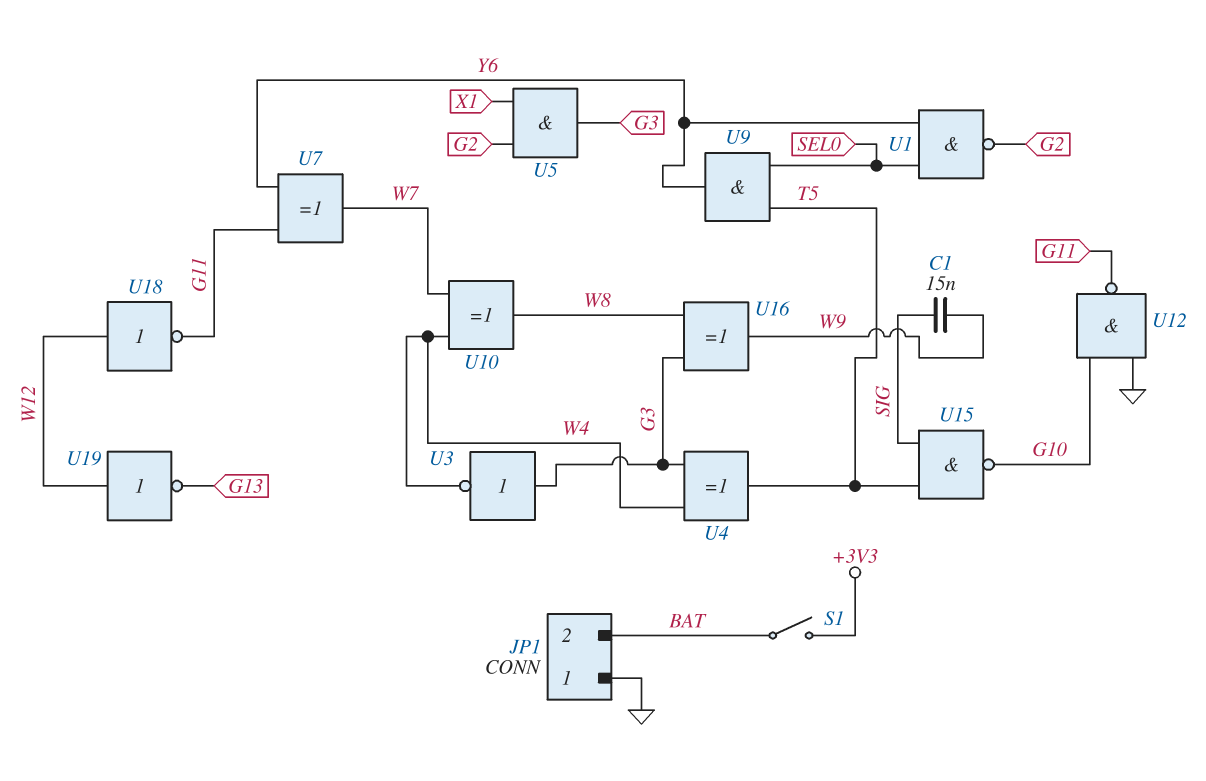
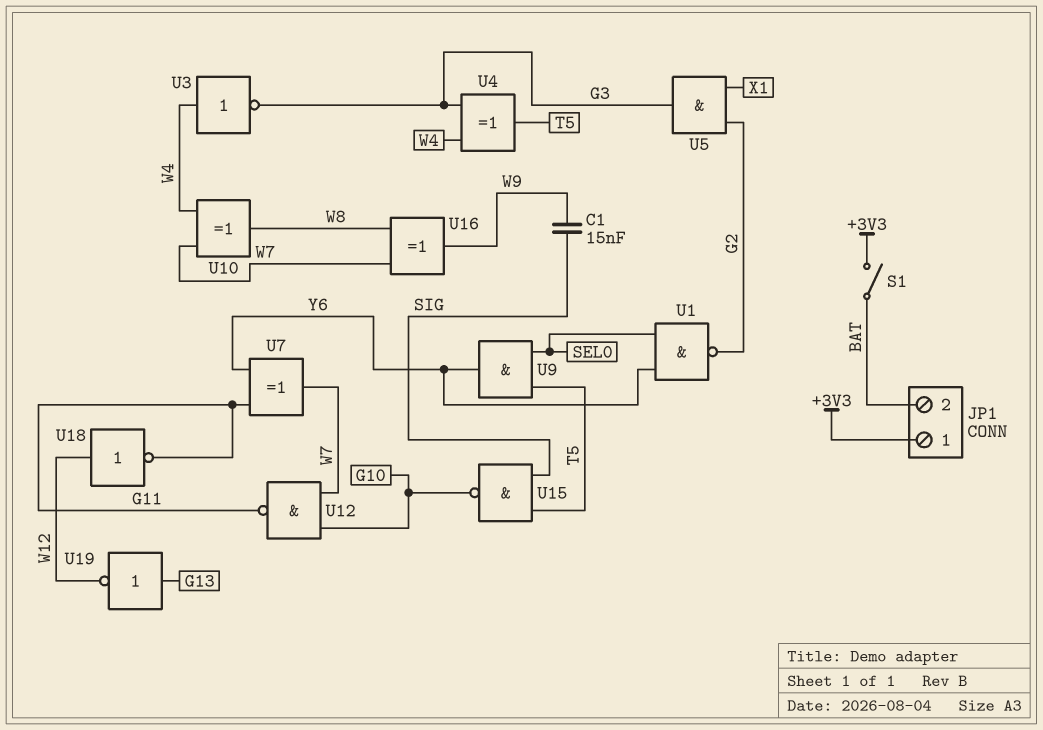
JP1 pin 1: GND -> +3V3
U3: NOT (in G3, out W4) -> NOT (in W4, out G3)
U12: NAND (in G10, in GND, out G11) -> NAND (in G10, in W7, out G11)
U16: XOR (in G3, in W8, out W9) -> XOR (in W7, in W8, out W9)
U19: NOT (in W12, out G13) -> NOT (in G13, out W12)

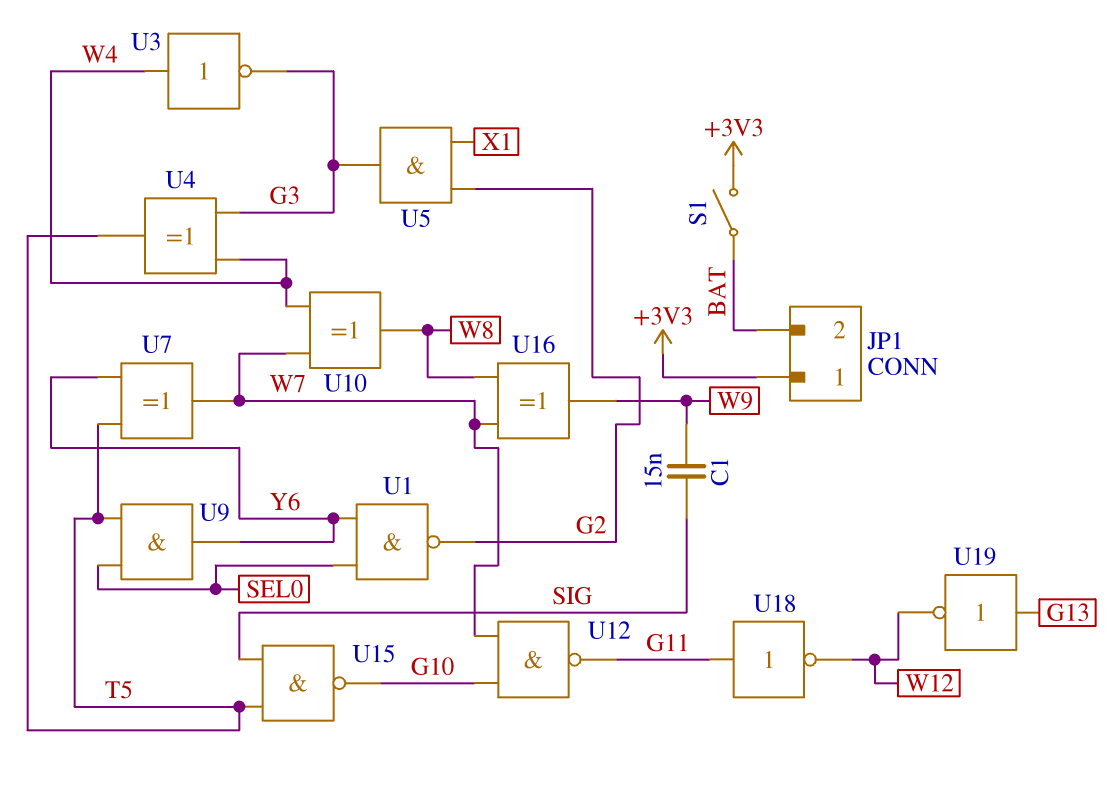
U7: XOR (in G11, in Y6, out W7) -> XOR (in T5, in Y6, out W7)
U18: NOT (in W12, out G11) -> NOT (in G11, out W12)

